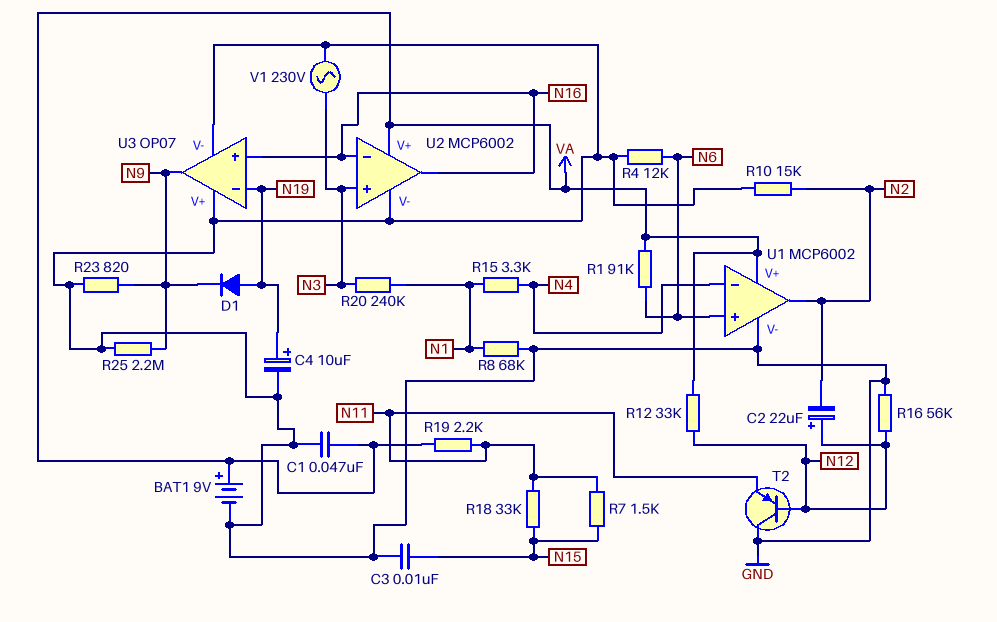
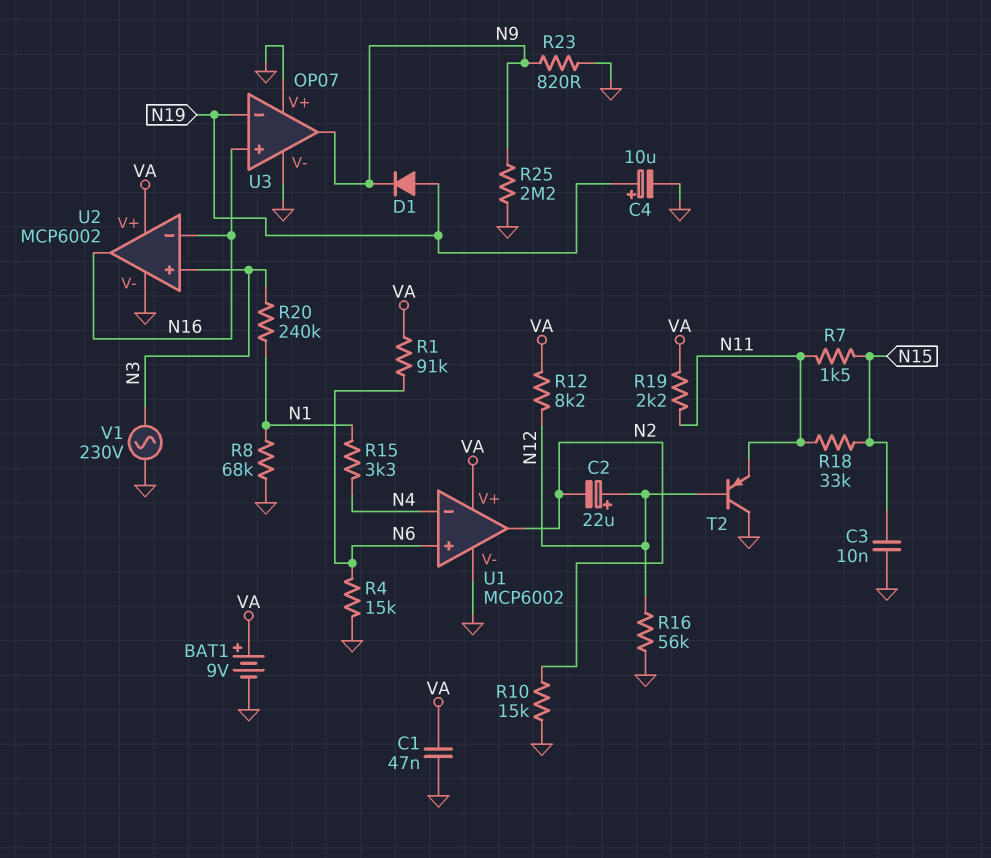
R4: 12k (GND, N6) -> 15k (GND, N6)
R12: 33k (N12, VA) -> 8.2k (N12, VA)

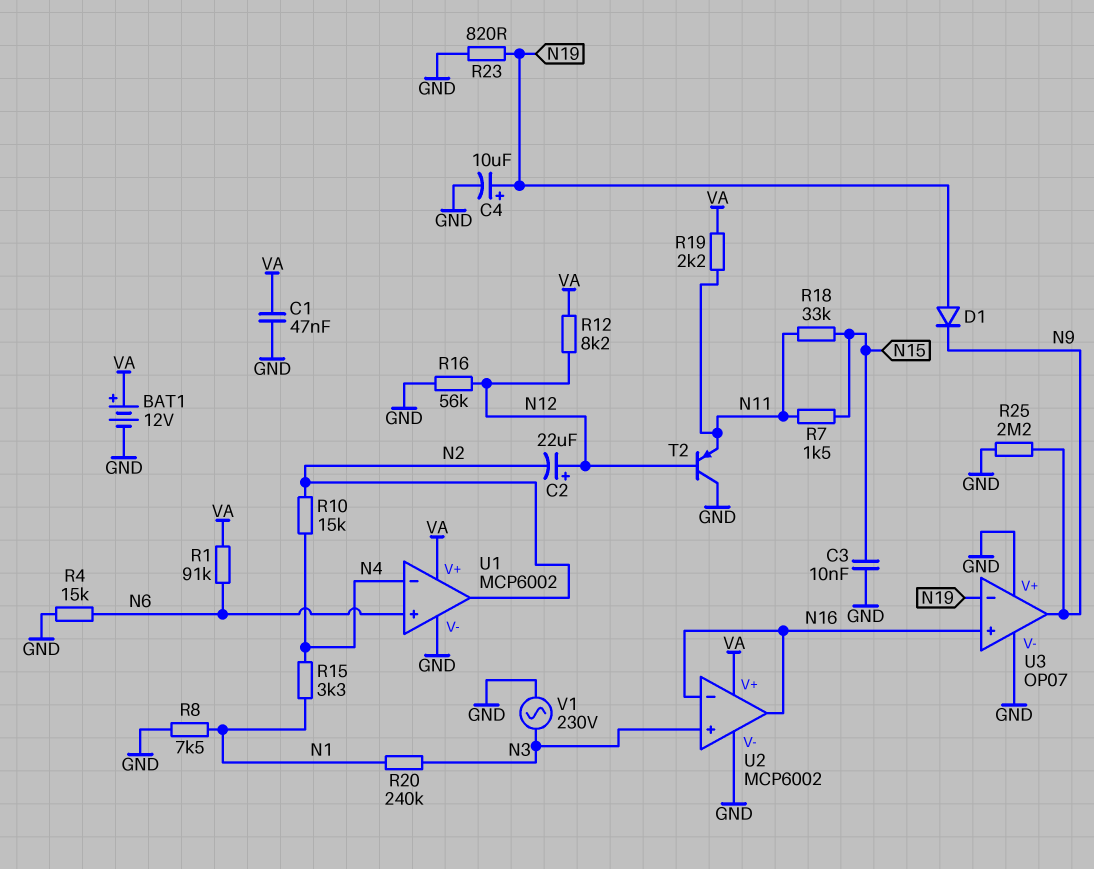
BAT1: 9V (plus VA, minus GND) -> 12V (plus VA, minus GND)
R8: 68k (GND, N1) -> 7.5k (GND, N1)
R10: 15k (GND, N2) -> 15k (N2, N4)
R23: 820 (GND, N9) -> 820 (GND, N19)

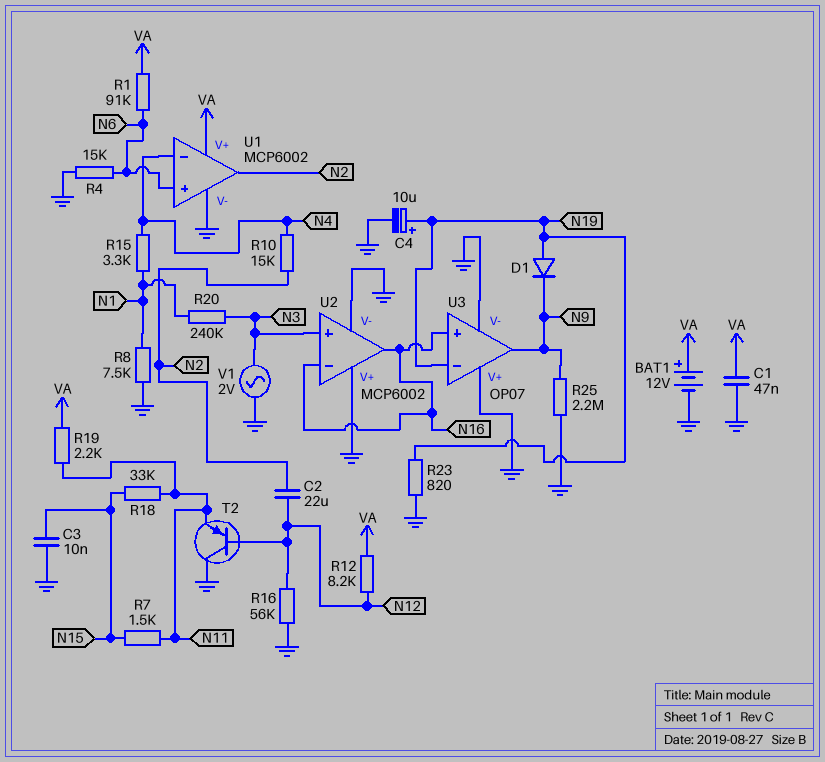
C2: 22uF (plus N12, minus N2) -> 22uF (N2, N12)
U2 pin V+: VA -> GND
V1: AC 230V (GND, N3) -> AC 2V (GND, N3)

